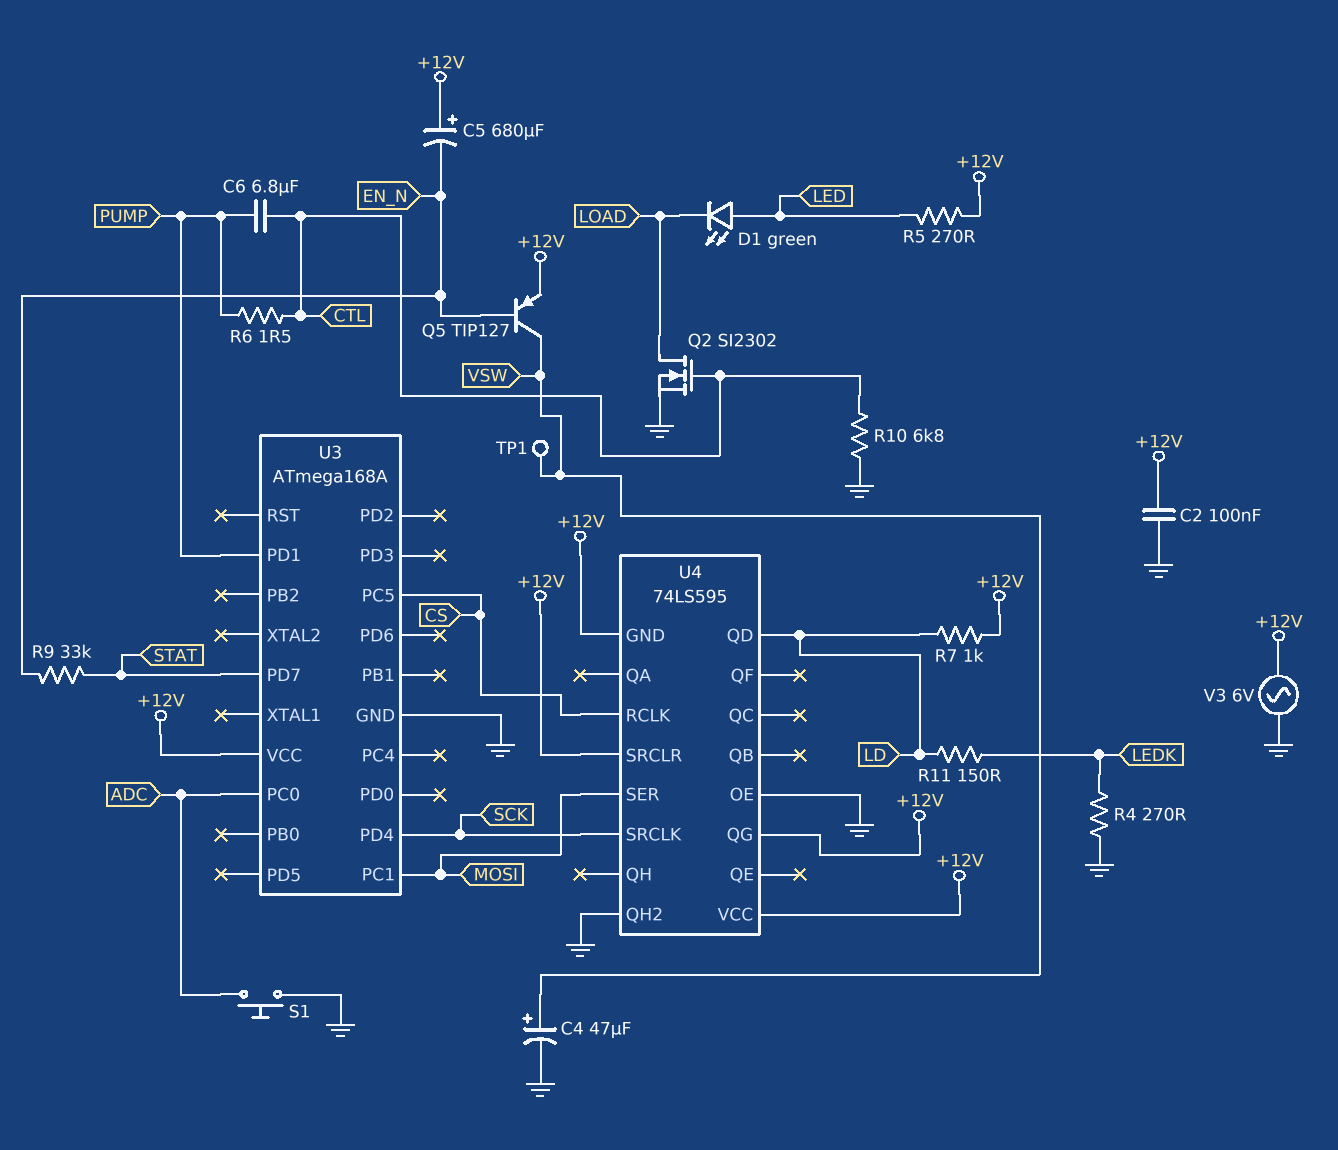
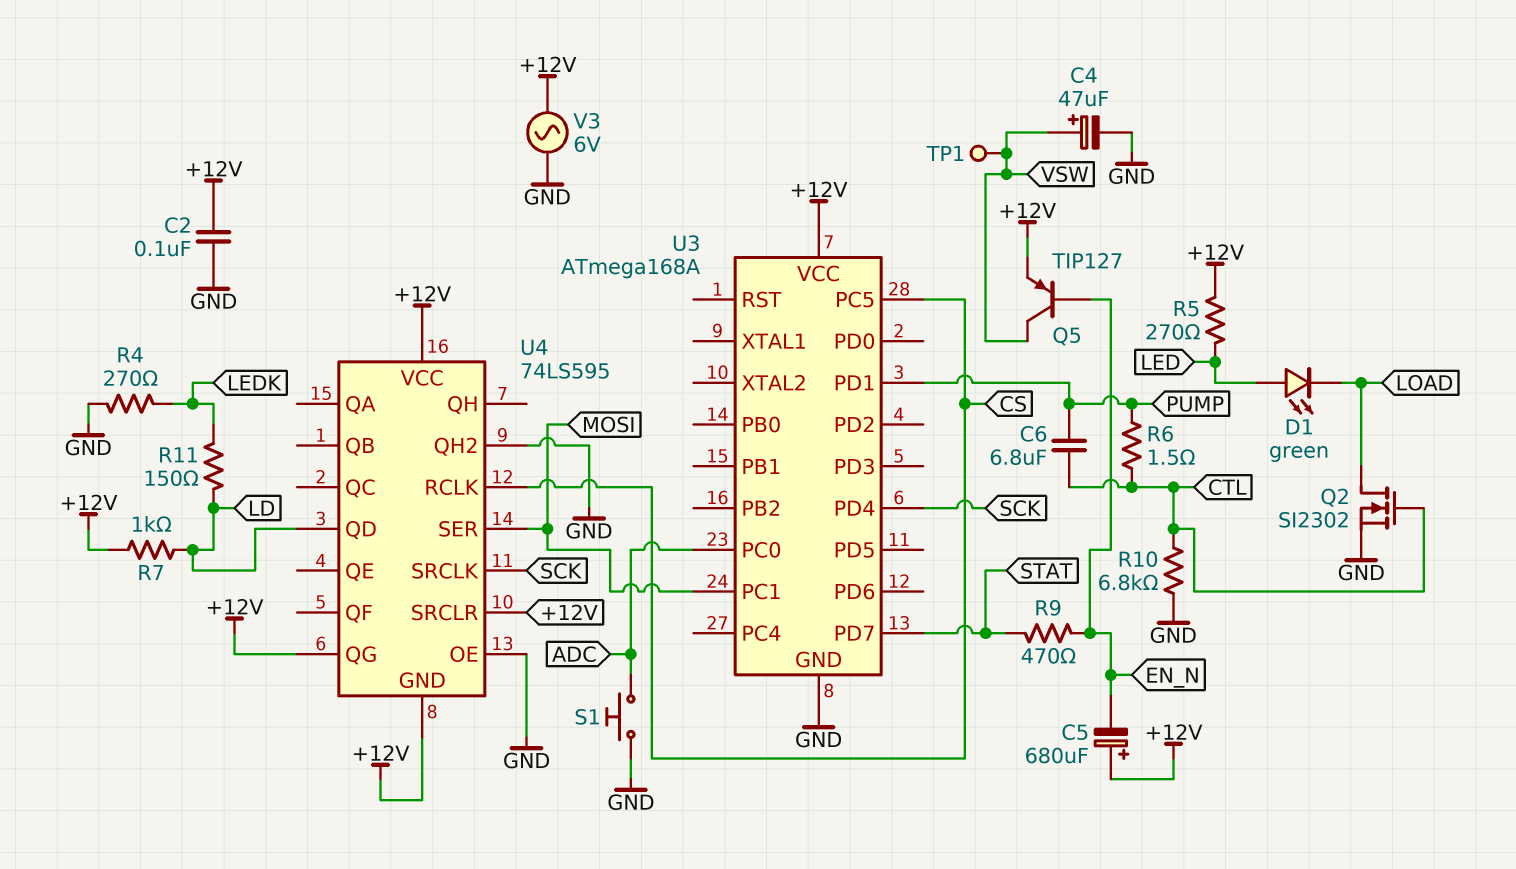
R9: 33k (EN_N, STAT) -> 470 (EN_N, STAT)

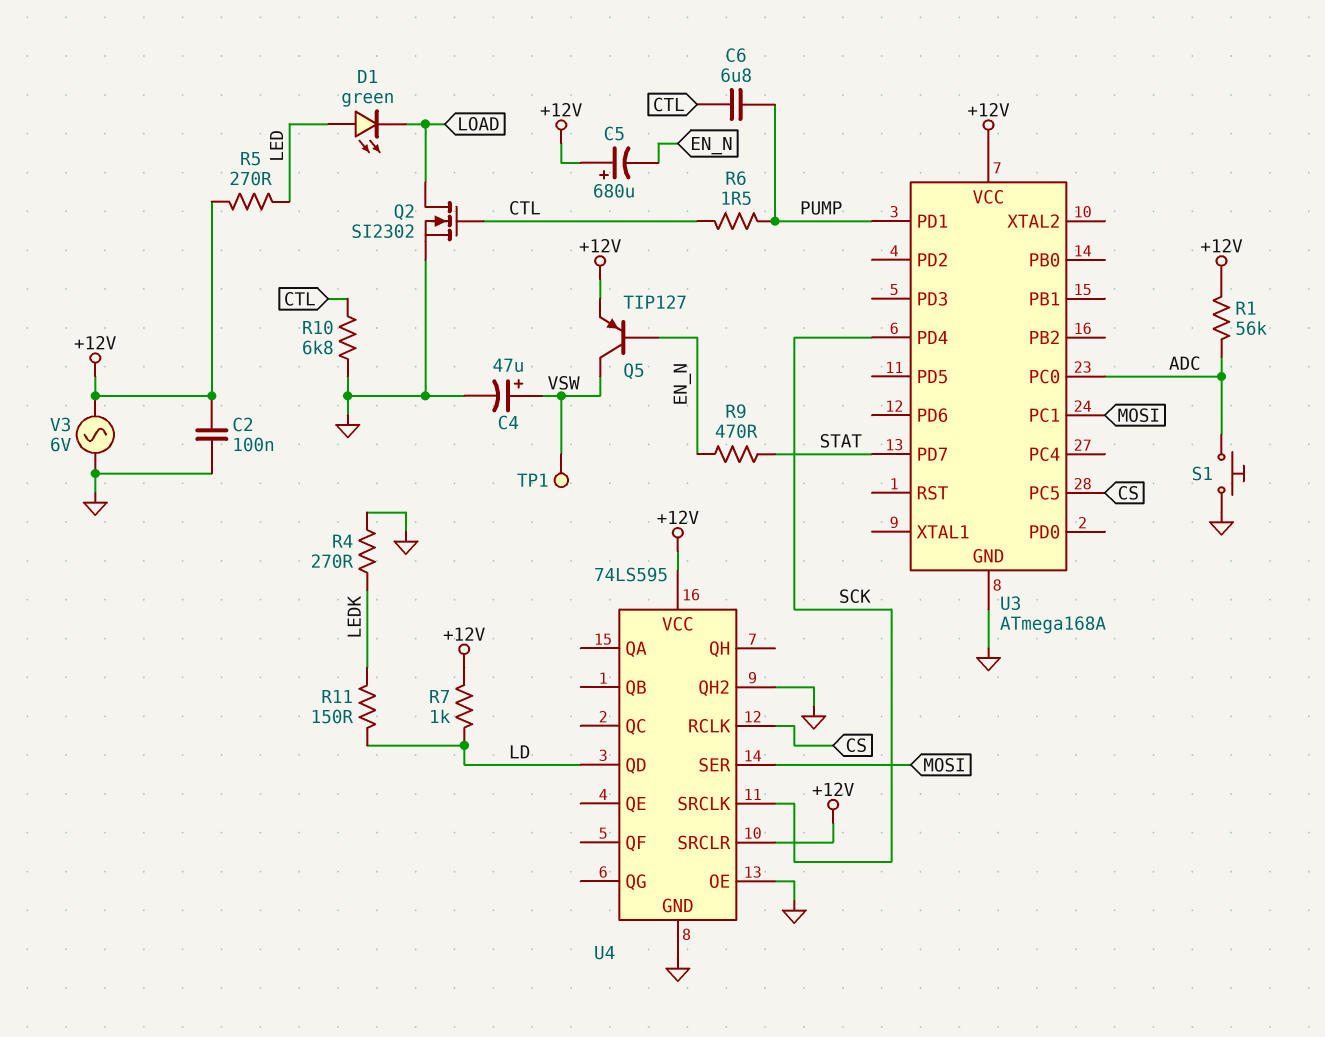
R1: none -> 56k (+12V, ADC)
U4 pin GND: +12V -> GND
U4 pin QG: +12V -> none

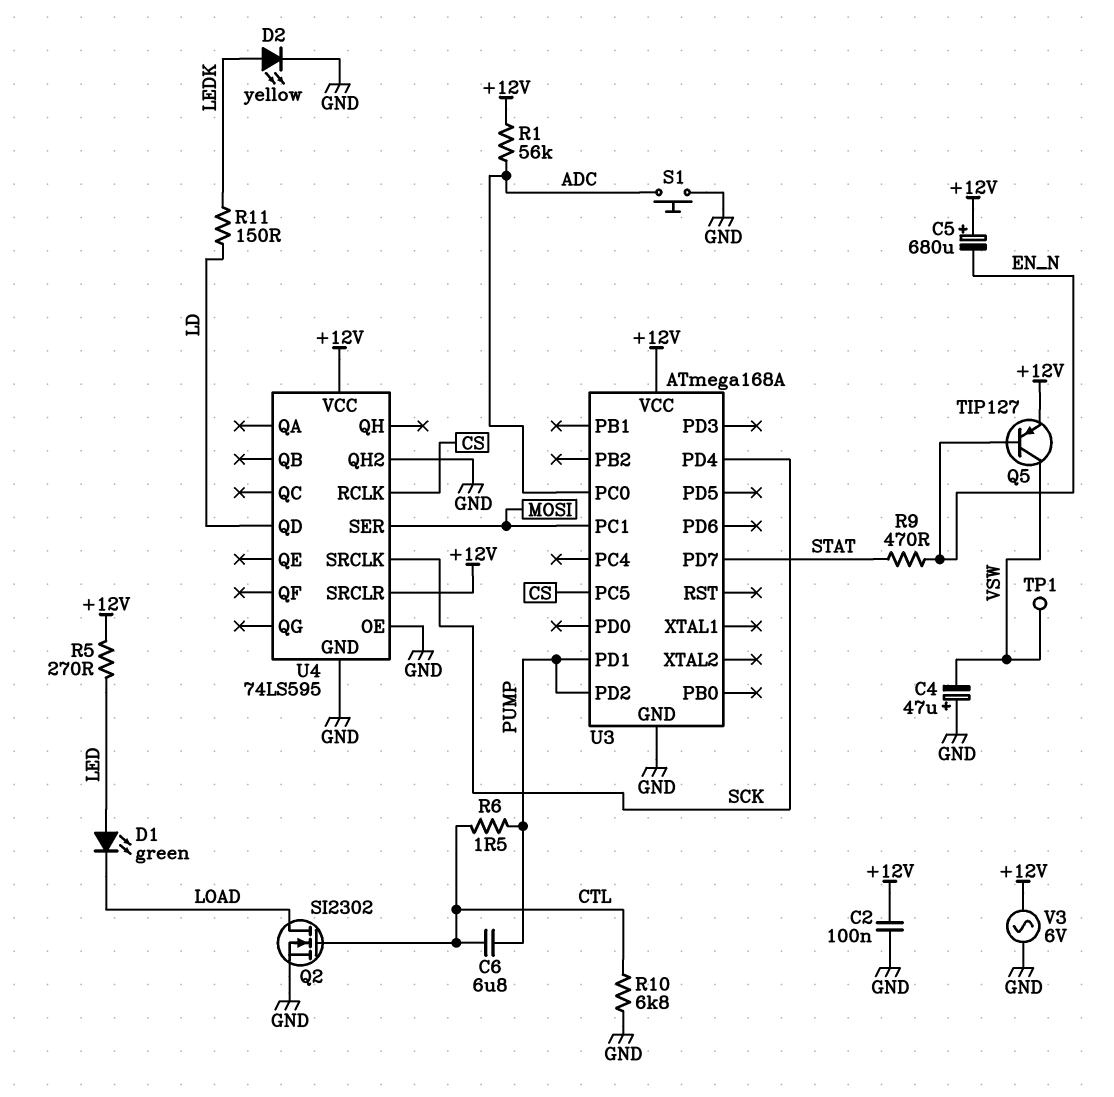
C4: 47uF (plus VSW, minus GND) -> 47uF (plus GND, minus VSW)
D2: none -> LED yellow (A LEDK, K GND)
R4: 270 (GND, LEDK) -> none
R7: 1k (+12V, LD) -> none
U3 pin PD2: none -> PUMP

